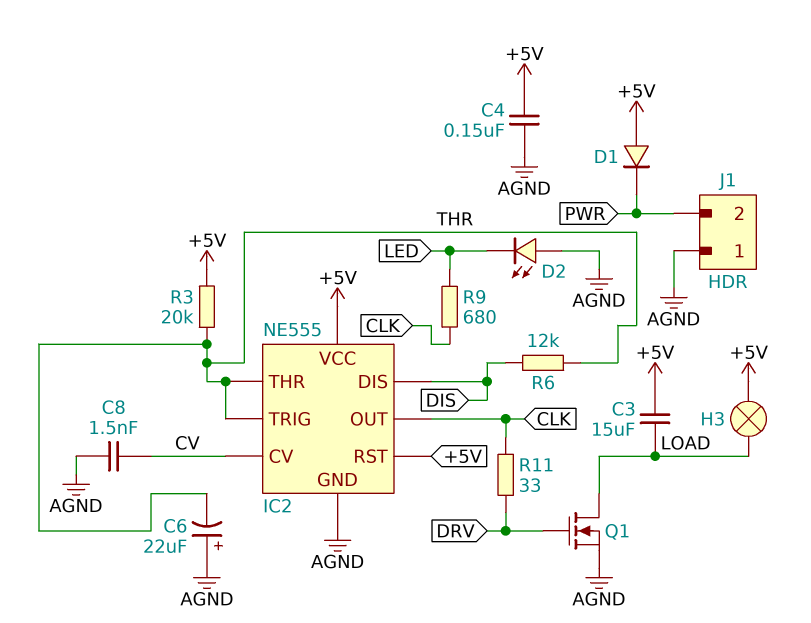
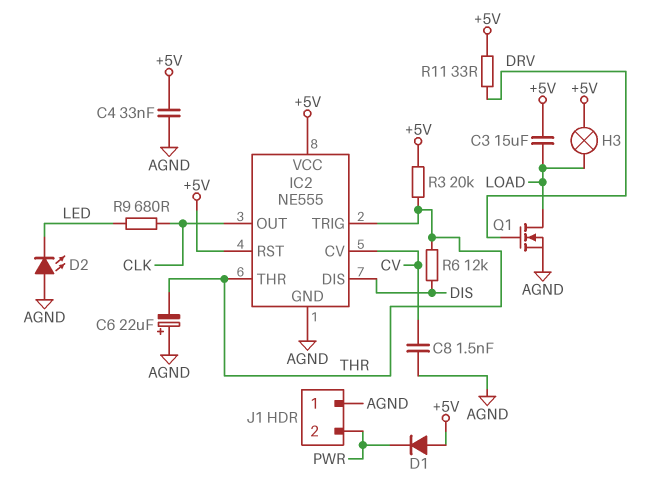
C4: 150nF (+5V, AGND) -> 33nF (+5V, AGND)
R11: 33 (CLK, DRV) -> 33 (+5V, DRV)

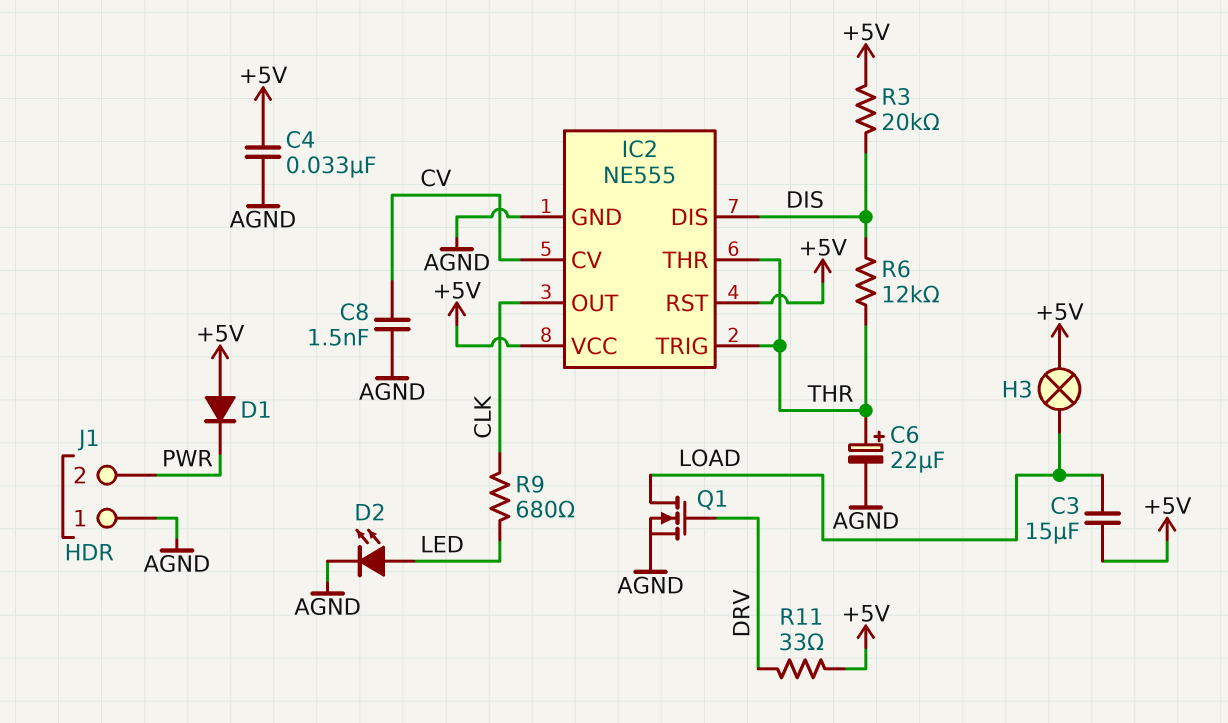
C6: 22uF (plus AGND, minus THR) -> 22uF (plus THR, minus AGND)
D2: LED (A AGND, K LED) -> LED (A LED, K AGND)
R3: 20k (+5V, THR) -> 20k (+5V, DIS)

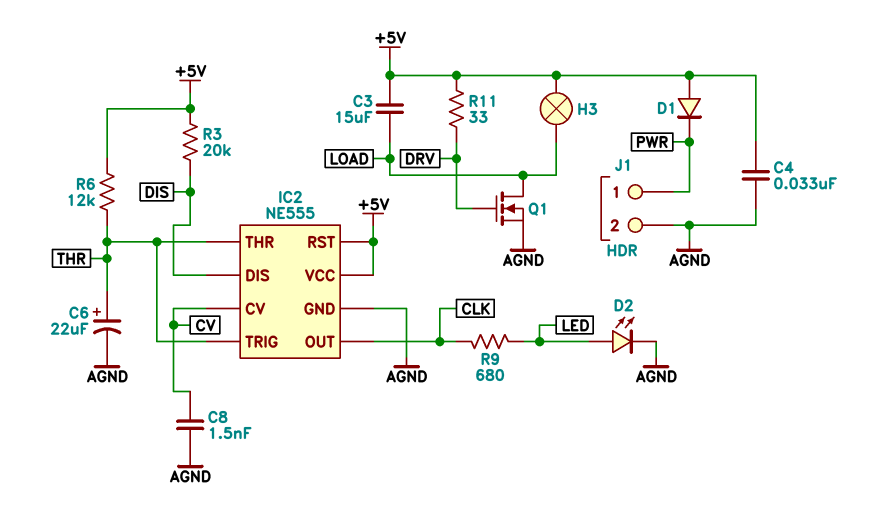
J1 pin 1: AGND -> PWR
J1 pin 2: PWR -> AGND
R6: 12k (DIS, THR) -> 12k (+5V, THR)

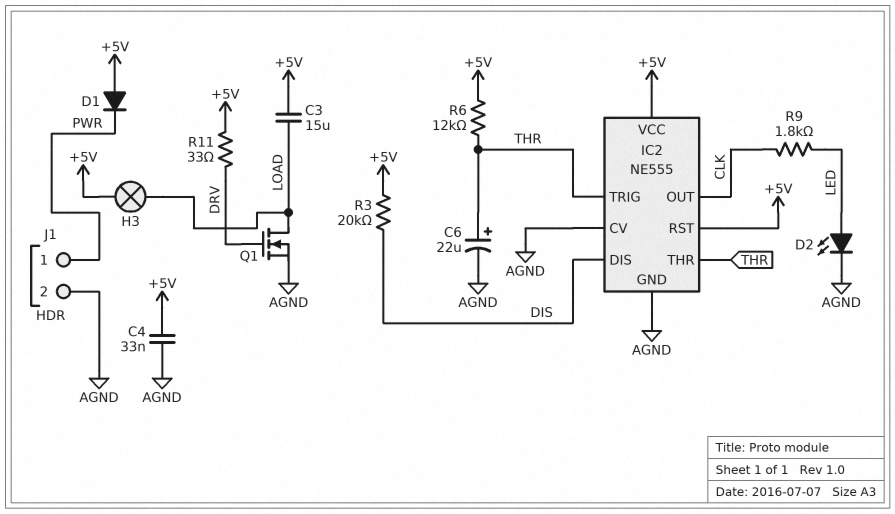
C8: 1.5nF (AGND, CV) -> none
IC2 pin CV: CV -> AGND
R9: 680 (CLK, LED) -> 1.8k (CLK, LED)

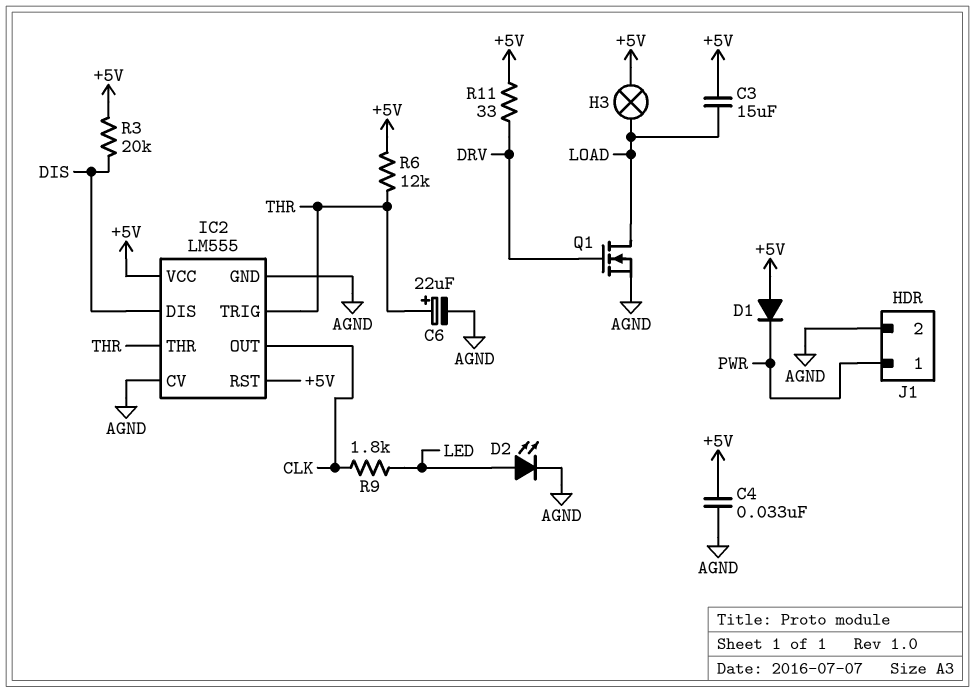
IC2: NE555 -> LM555

